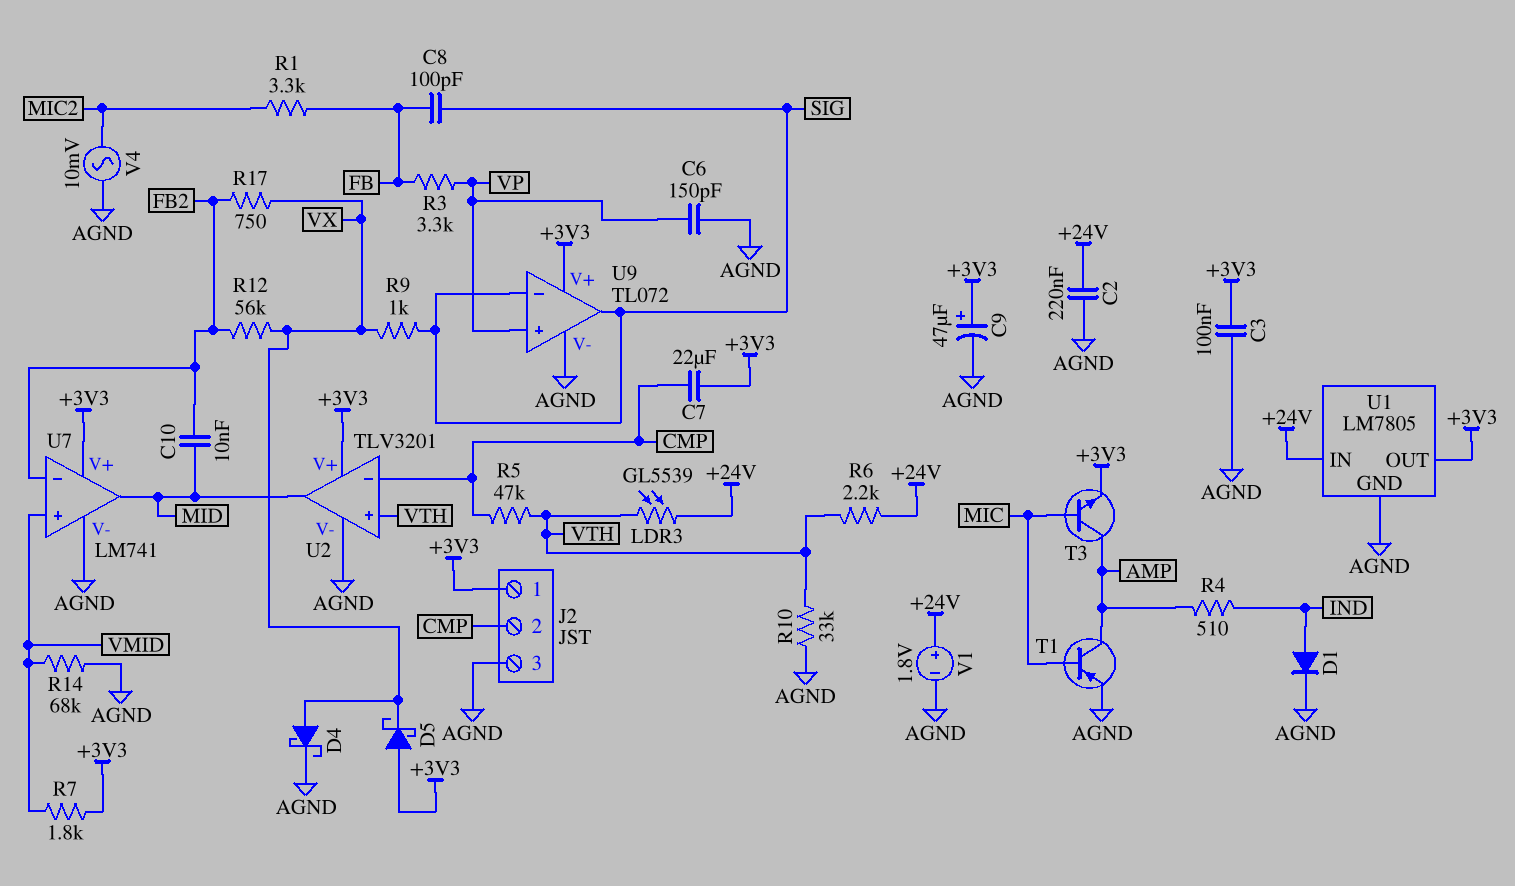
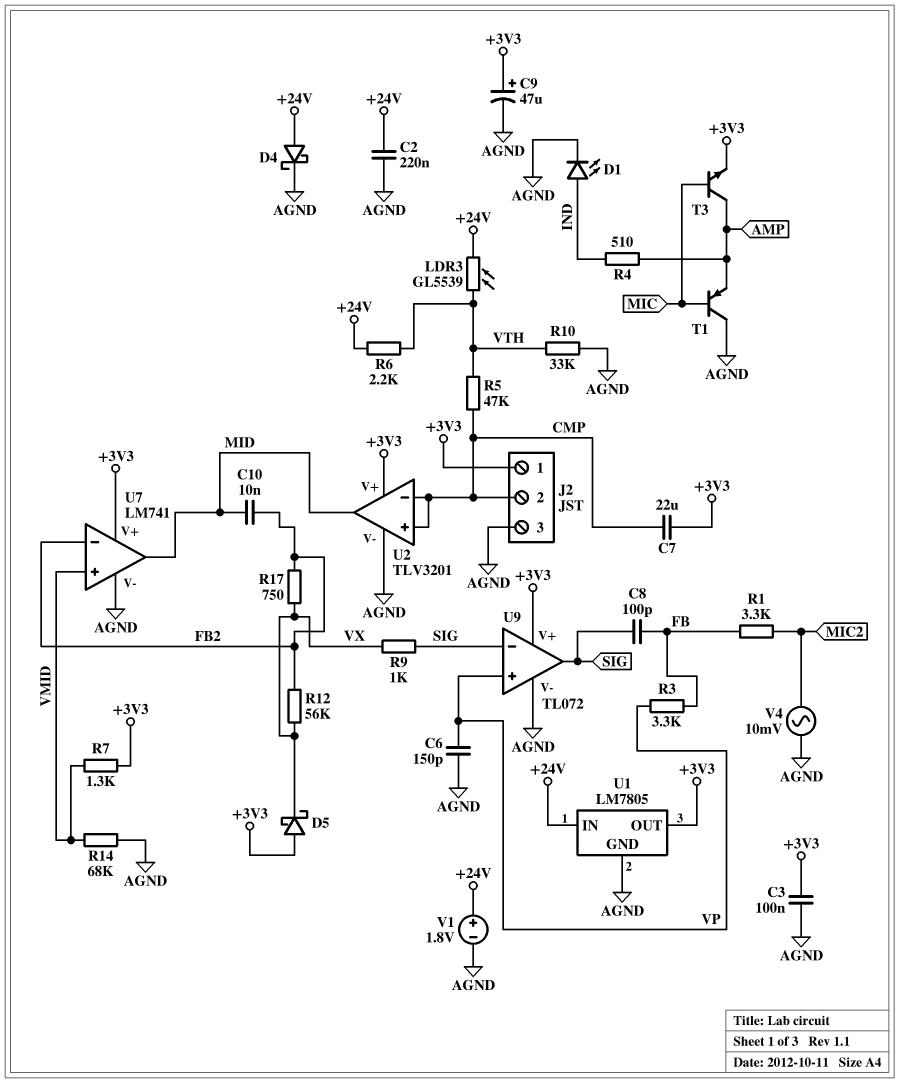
D1: diode (A IND, K AGND) -> LED (A IND, K AGND)
D4: schottky (A VX, K AGND) -> schottky (A +24V, K AGND)
R7: 1.8k (+3V3, VMID) -> 1.3k (+3V3, VMID)
T1: PNP (B MIC, C AMP, E AGND) -> PNP (B MIC, C AGND, E AMP)
U2 pin in+: VTH -> CMP

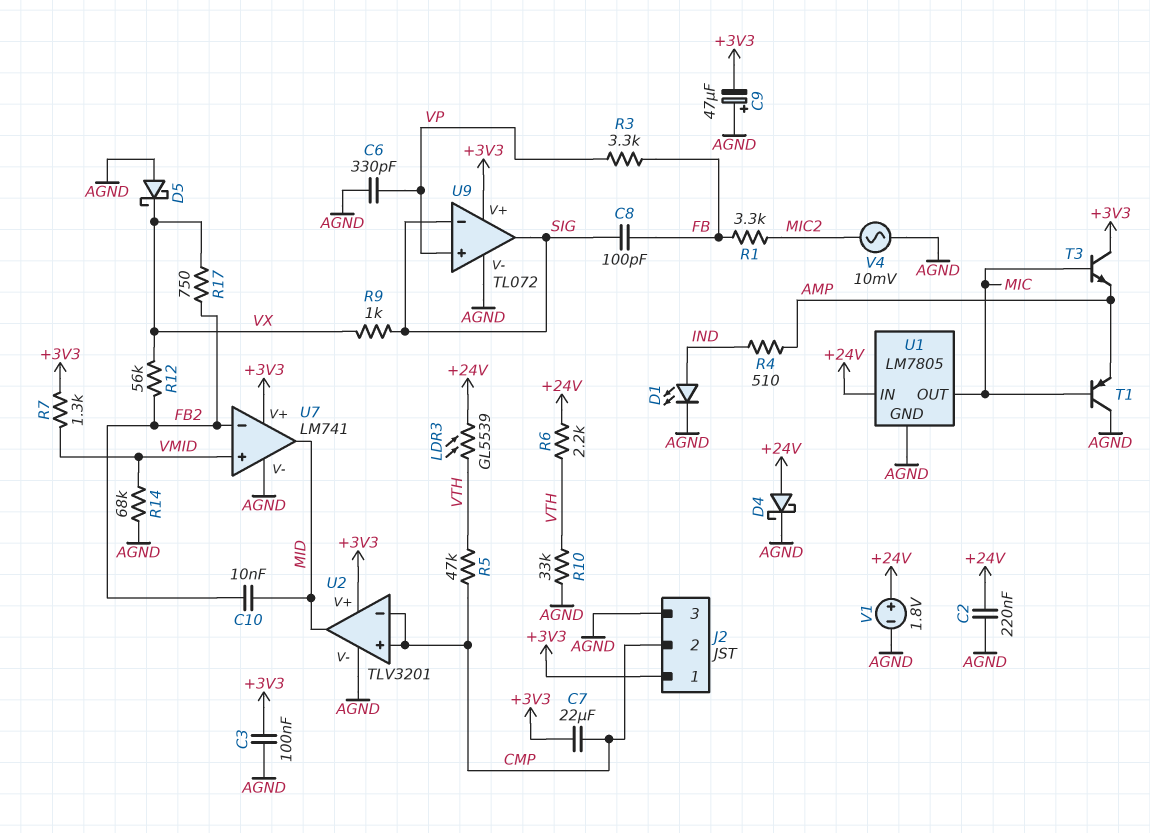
C6: 150pF (AGND, VP) -> 330pF (AGND, VP)
C9: 47uF (plus +3V3, minus AGND) -> 47uF (plus AGND, minus +3V3)
D5: schottky (A +3V3, K VX) -> schottky (A AGND, K VX)
T3: NPN (B MIC, C AMP, E +3V3) -> NPN (B MIC, C +3V3, E AMP)
U1 pin OUT: +3V3 -> MIC

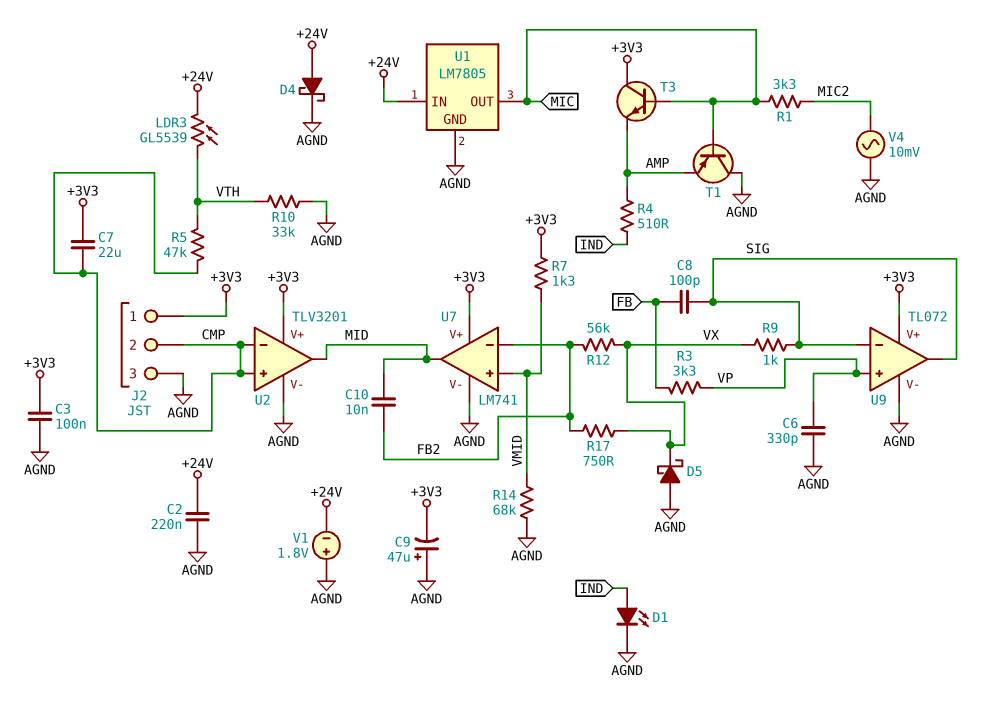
R1: 3.3k (FB, MIC2) -> 3.3k (MIC, MIC2)
R6: 2.2k (+24V, VTH) -> none
V1: 1.8V (plus +24V, minus AGND) -> 1.8V (plus AGND, minus +24V)

